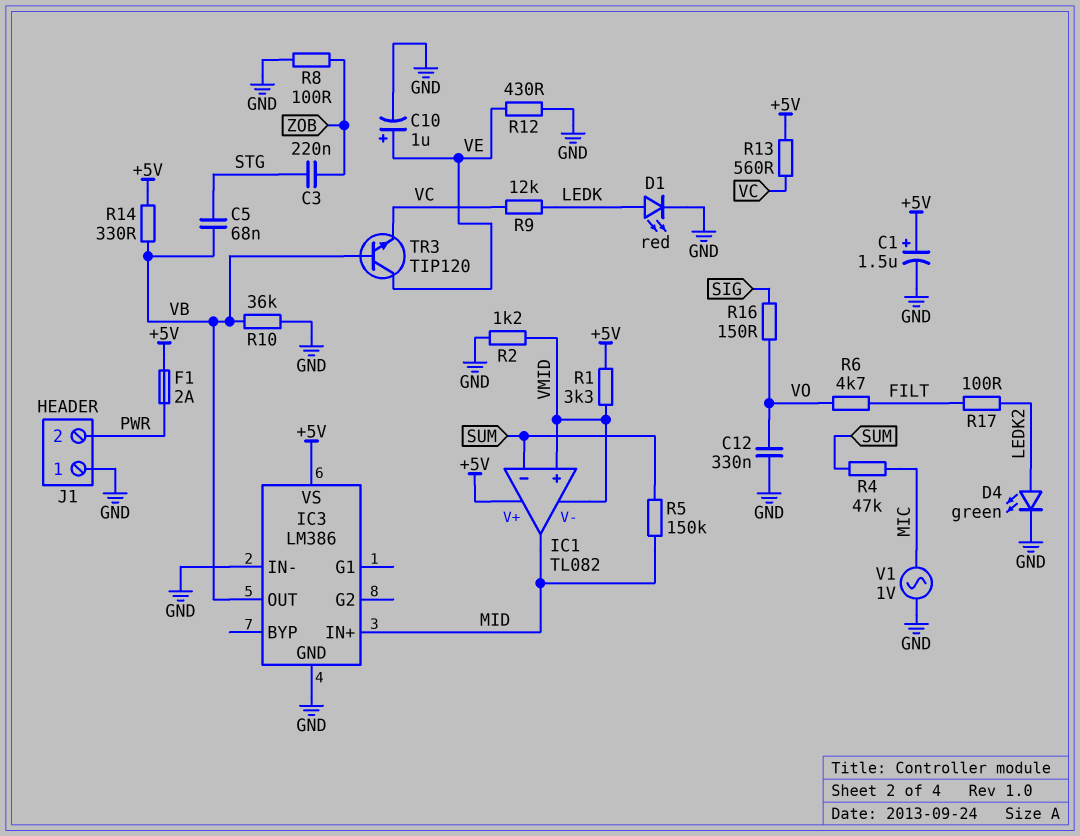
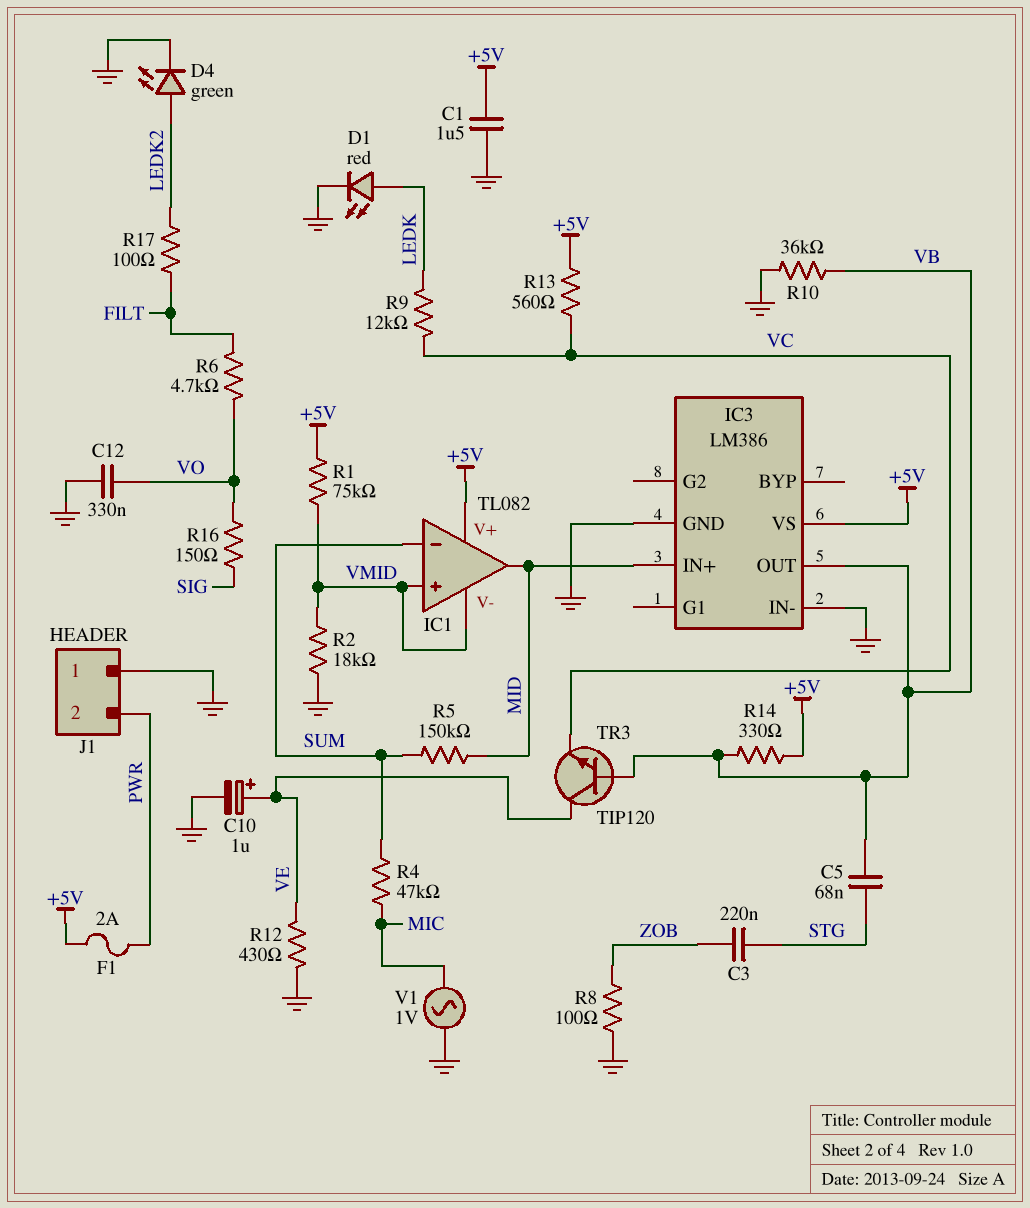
C1: 1.5uF (plus +5V, minus GND) -> 1.5uF (+5V, GND)
R1: 3.3k (+5V, VMID) -> 75k (+5V, VMID)
R2: 1.2k (GND, VMID) -> 18k (GND, VMID)

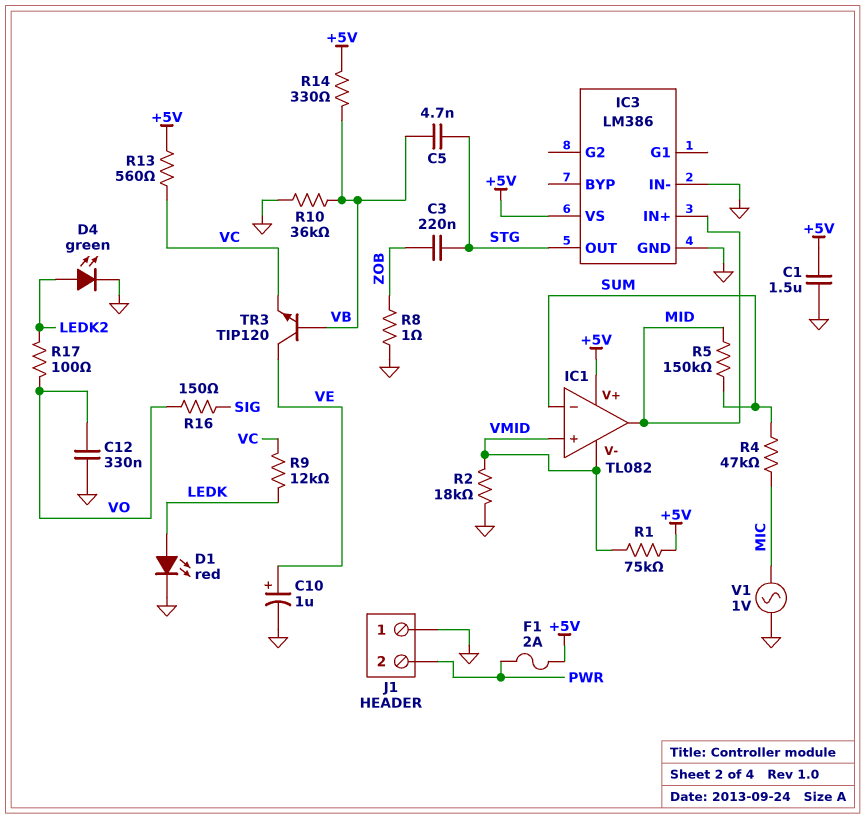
C5: 68nF (STG, VB) -> 4.7nF (STG, VB)
IC3 pin OUT: VB -> STG
R6: 4.7k (FILT, VO) -> none
R8: 100 (GND, ZOB) -> 1 (GND, ZOB)
R12: 430 (GND, VE) -> none
R17: 100 (FILT, LEDK2) -> 100 (LEDK2, VO)

